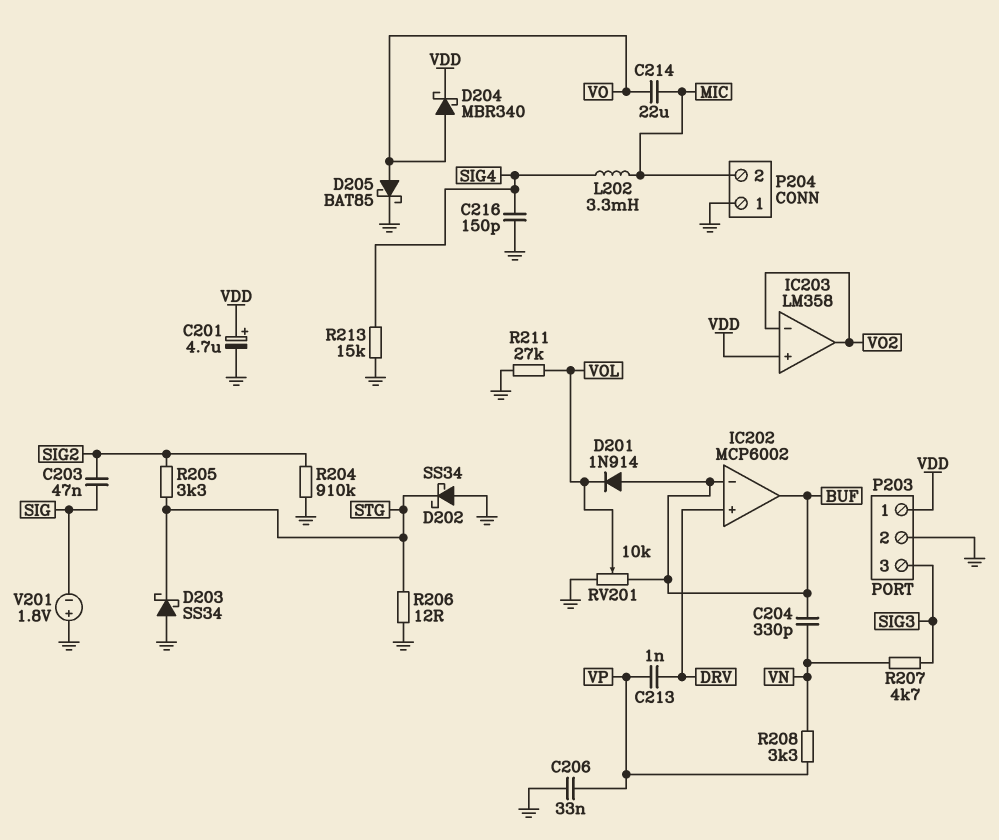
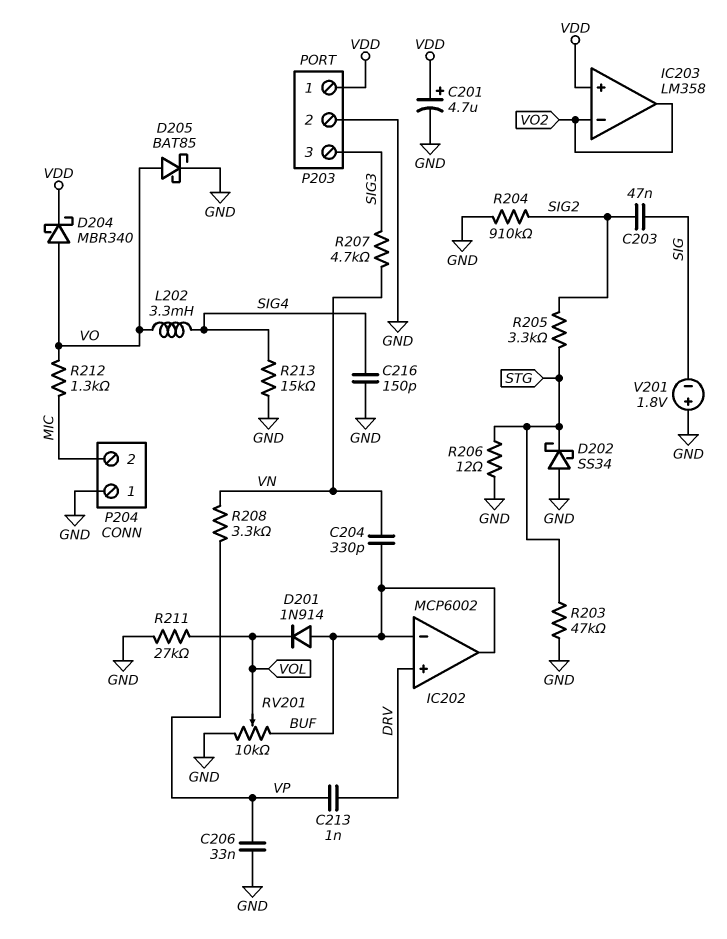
C214: 22uF (MIC, VO) -> none
D203: schottky SS34 (A GND, K STG) -> none
L202: 3.3mH (MIC, SIG4) -> 3.3mH (SIG4, VO)
R203: none -> 47k (GND, STG)
R212: none -> 1.3k (MIC, VO)

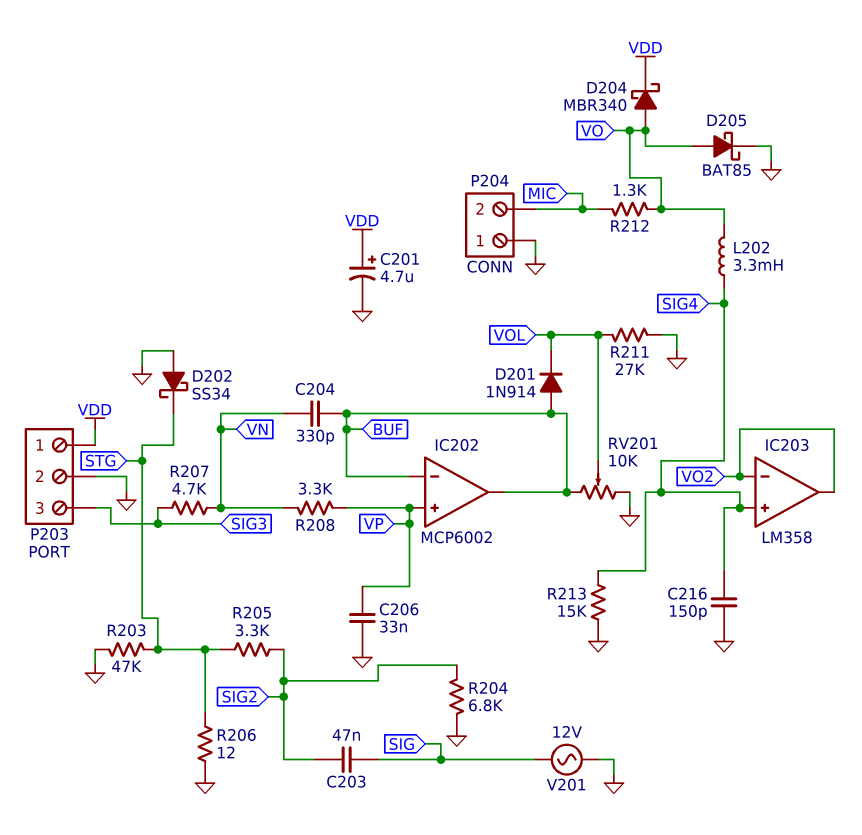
C213: 1nF (DRV, VP) -> none
IC202 pin in+: DRV -> VP
IC203 pin in+: VDD -> SIG4
R204: 910k (GND, SIG2) -> 6.8k (GND, SIG2)
V201: 1.8V (plus GND, minus SIG) -> AC 12V (GND, SIG)

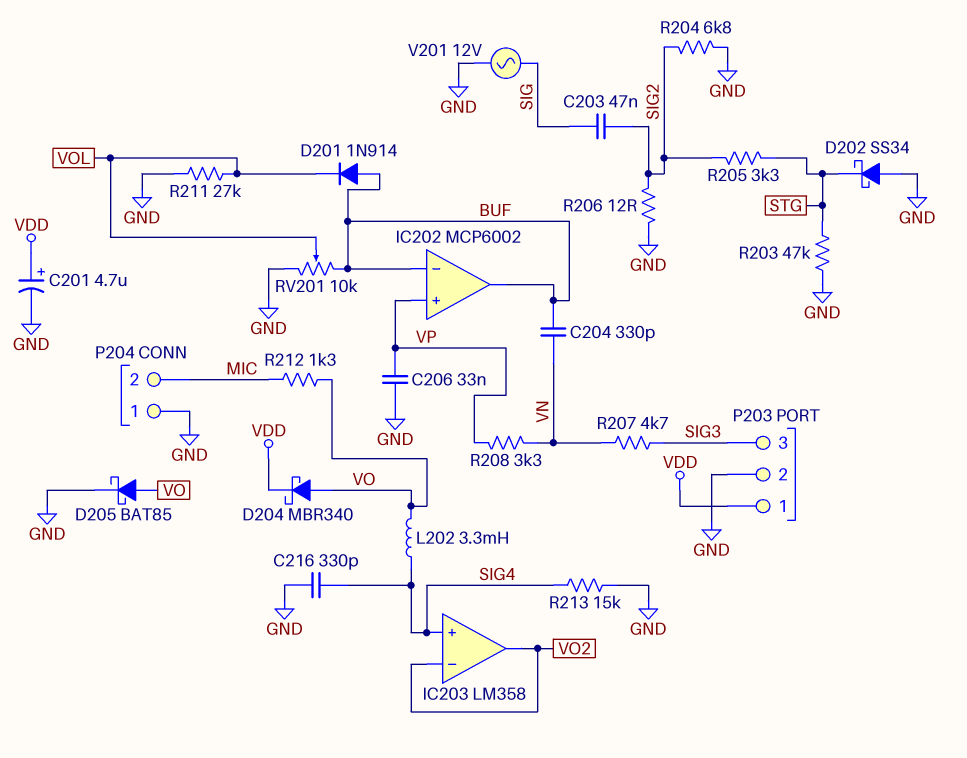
C216: 150pF (GND, SIG4) -> 330pF (GND, SIG4)
R206: 12 (GND, STG) -> 12 (GND, SIG2)

